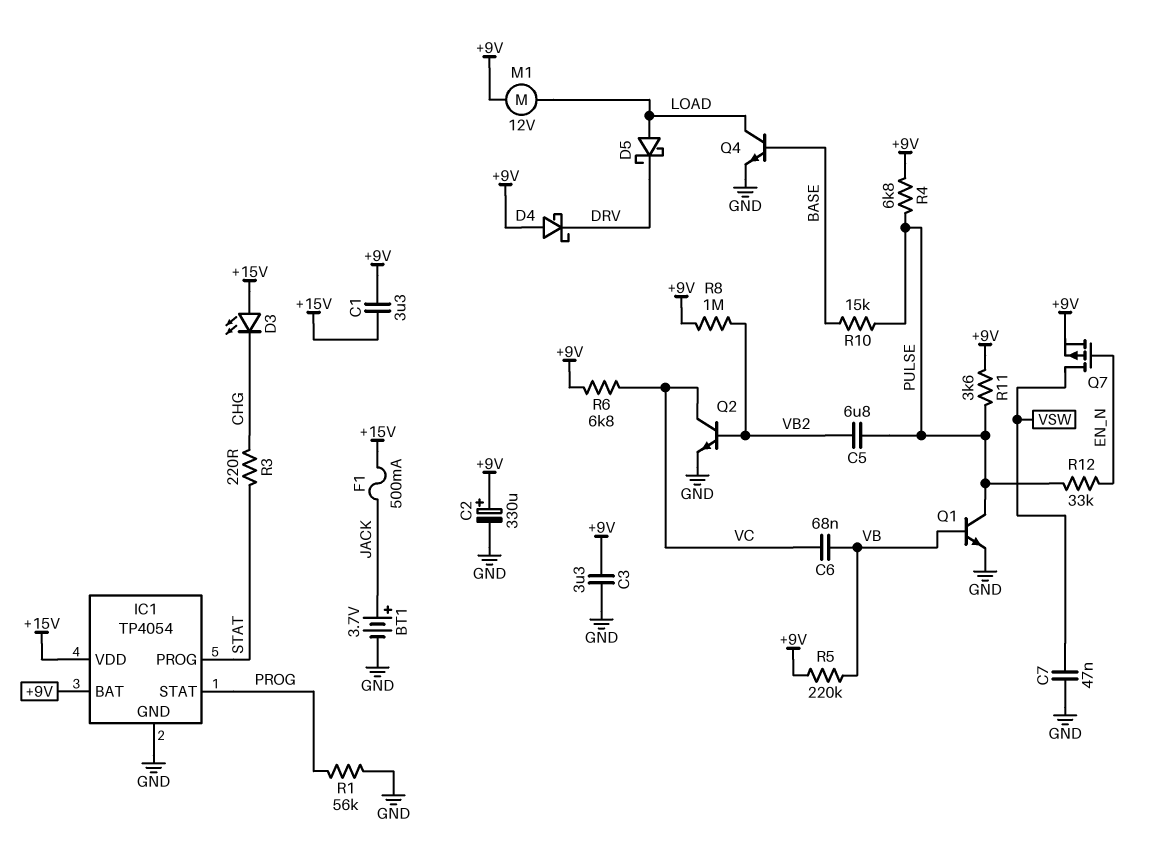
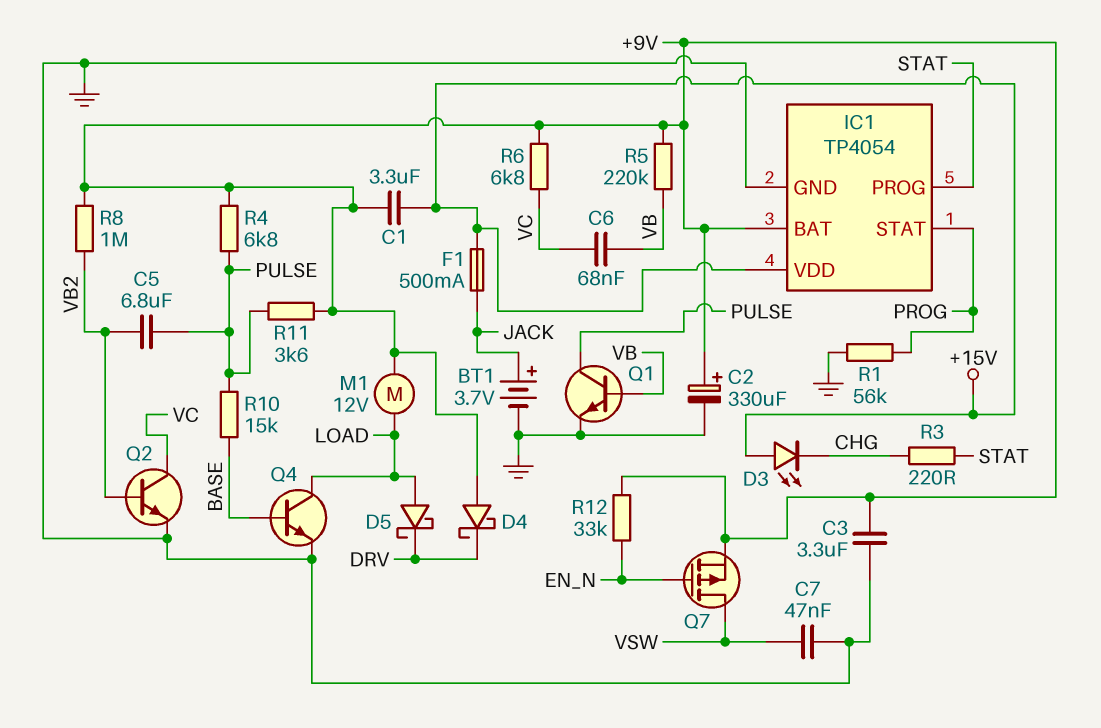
R12: 33k (EN_N, PULSE) -> 33k (+9V, EN_N)

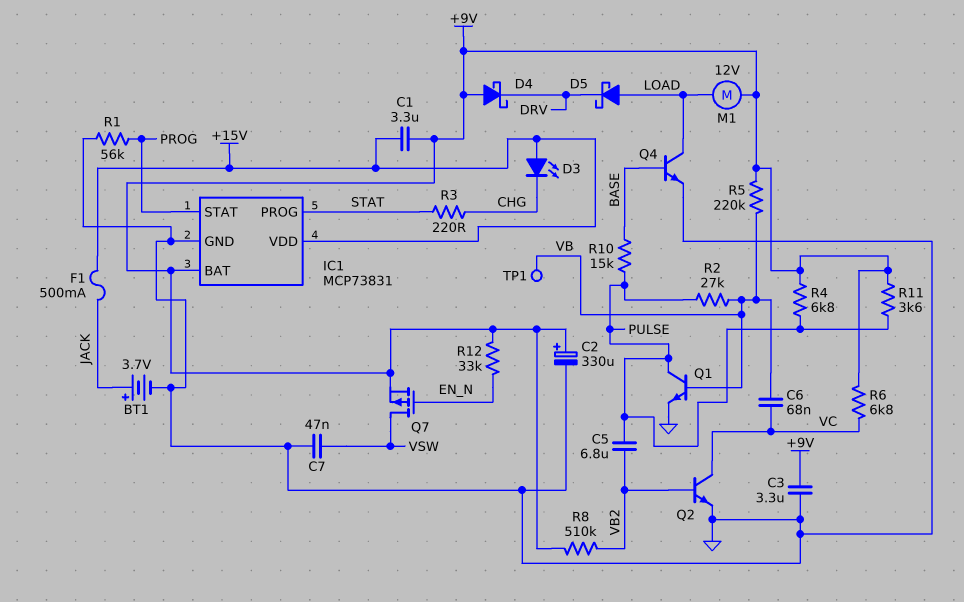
IC1: TP4054 -> MCP73831
R2: none -> 27k (PULSE, VB)
R8: 1M (+9V, VB2) -> 510k (+9V, VB2)
TP1: none -> test point (VB)

